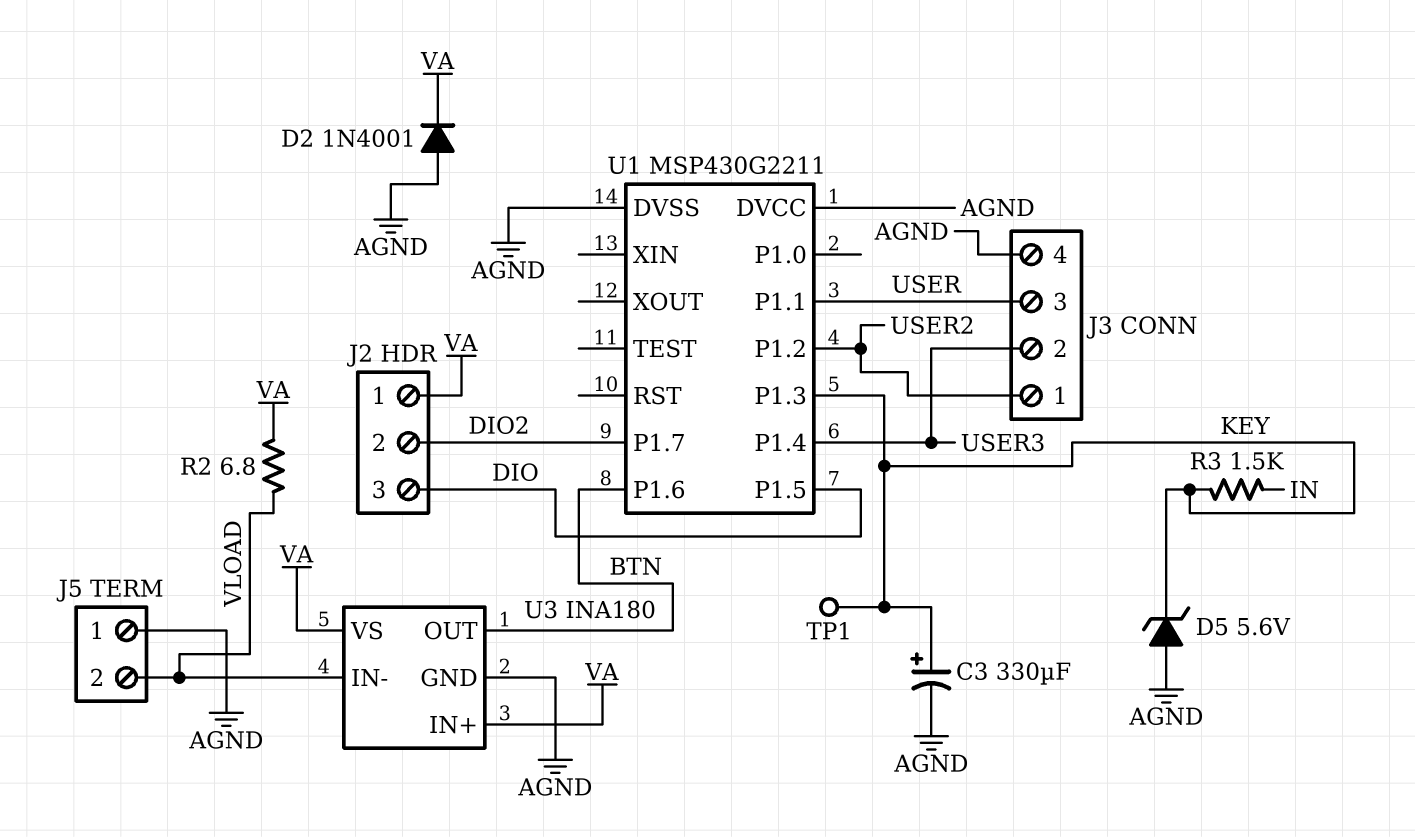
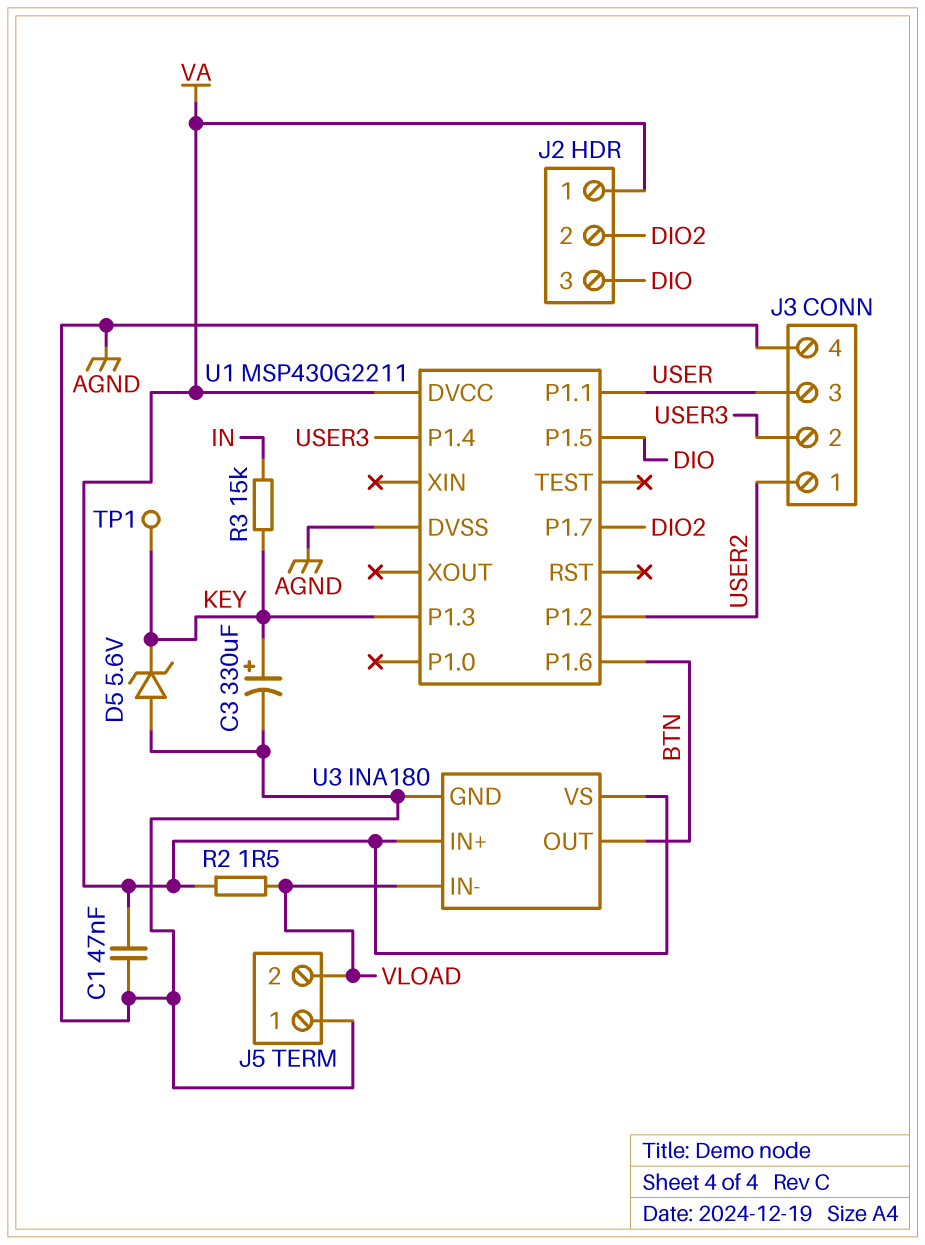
C1: none -> 47nF (AGND, VA)
D2: diode 1N4001 (A AGND, K VA) -> none
R2: 6.8 (VA, VLOAD) -> 1.5 (VA, VLOAD)
R3: 1.5k (IN, KEY) -> 15k (IN, KEY)
U1 pin DVCC: AGND -> VA

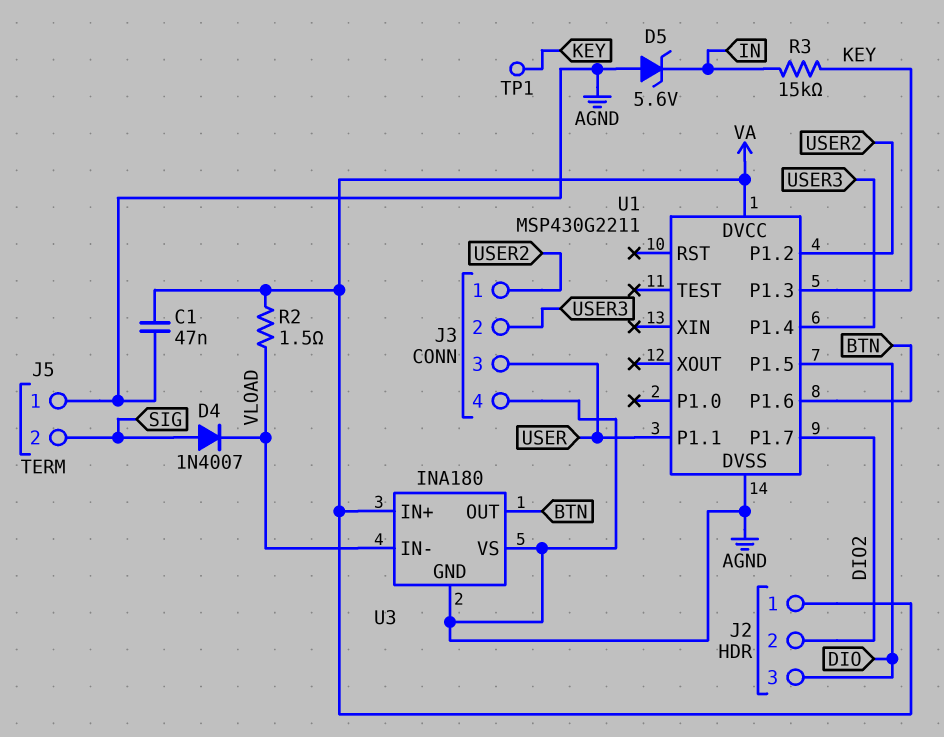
C3: 330uF (plus KEY, minus AGND) -> none
D4: none -> diode 1N4007 (A SIG, K VLOAD)
D5: zener 5.6V (A AGND, K KEY) -> zener 5.6V (A AGND, K IN)
J5 pin 2: VLOAD -> SIG
U3 pin VS: VA -> AGND

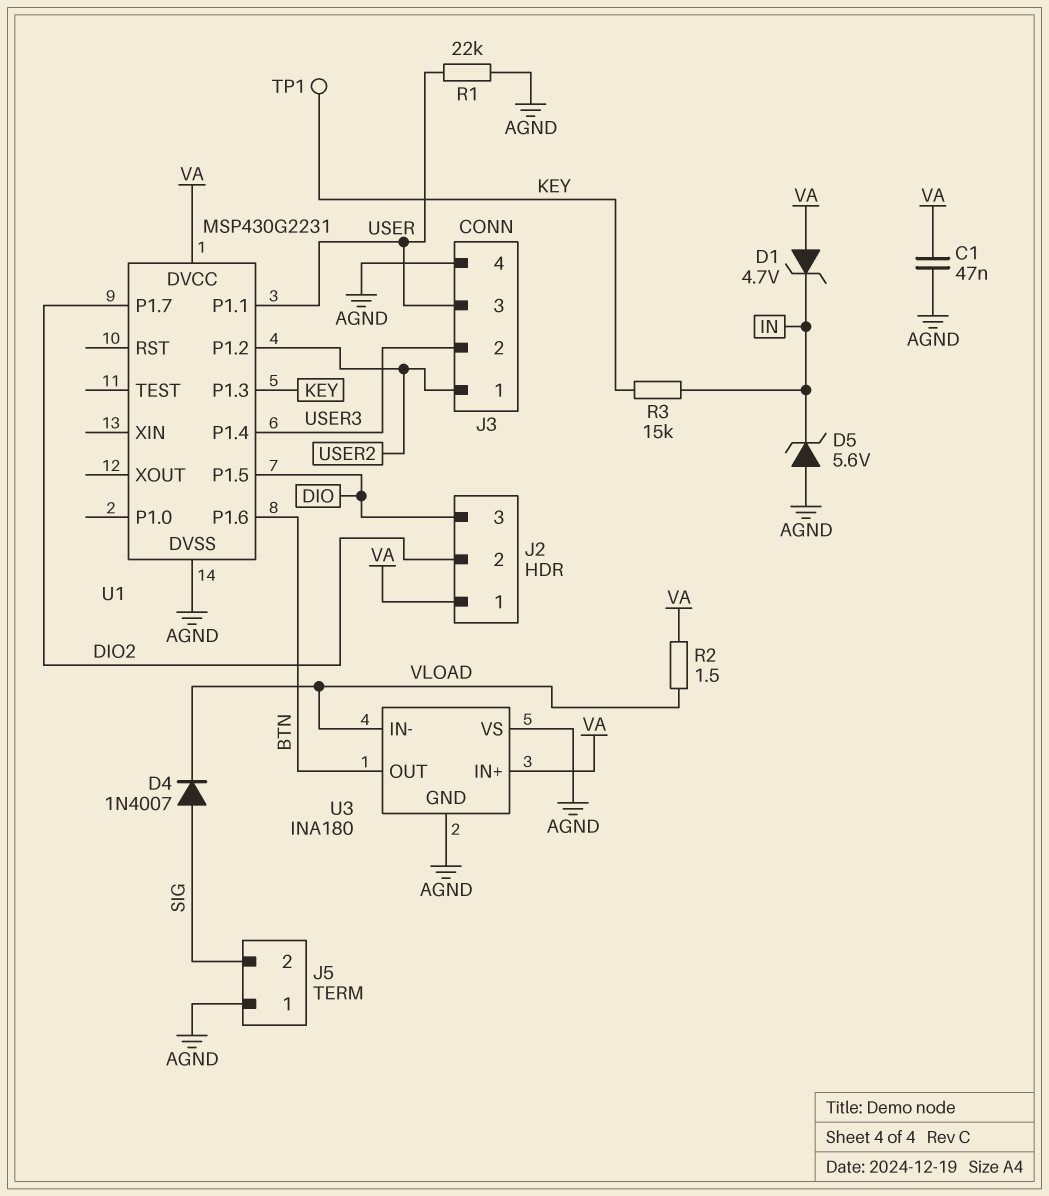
D1: none -> zener 4.7V (A VA, K IN)
R1: none -> 22k (AGND, USER)
U1: MSP430G2211 -> MSP430G2231

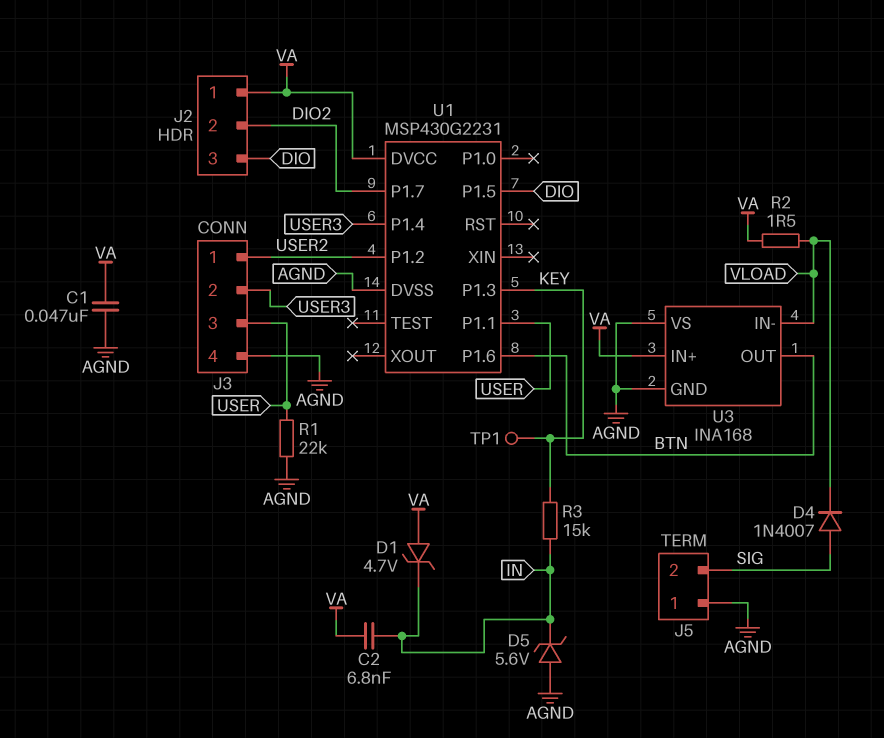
C2: none -> 6.8nF (IN, VA)
U3: INA180 -> INA168

